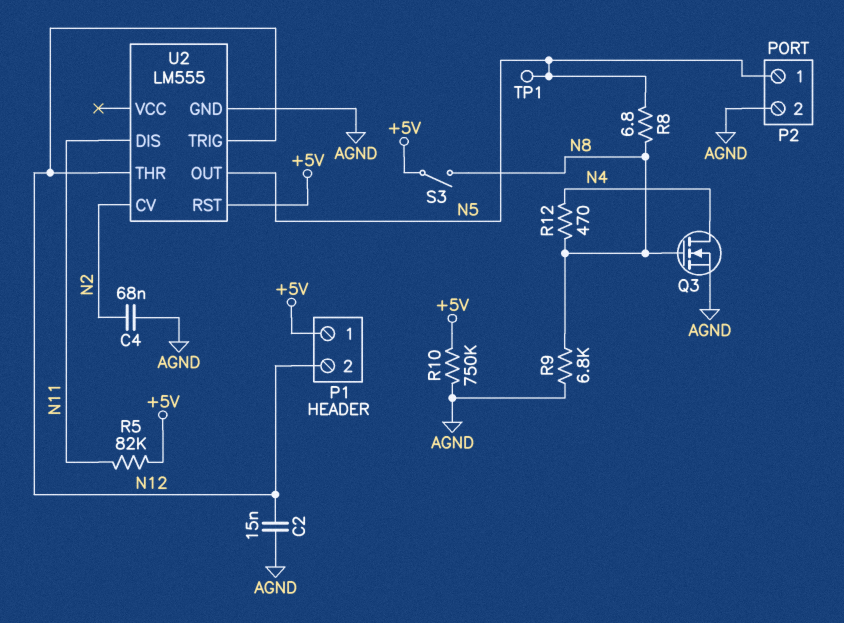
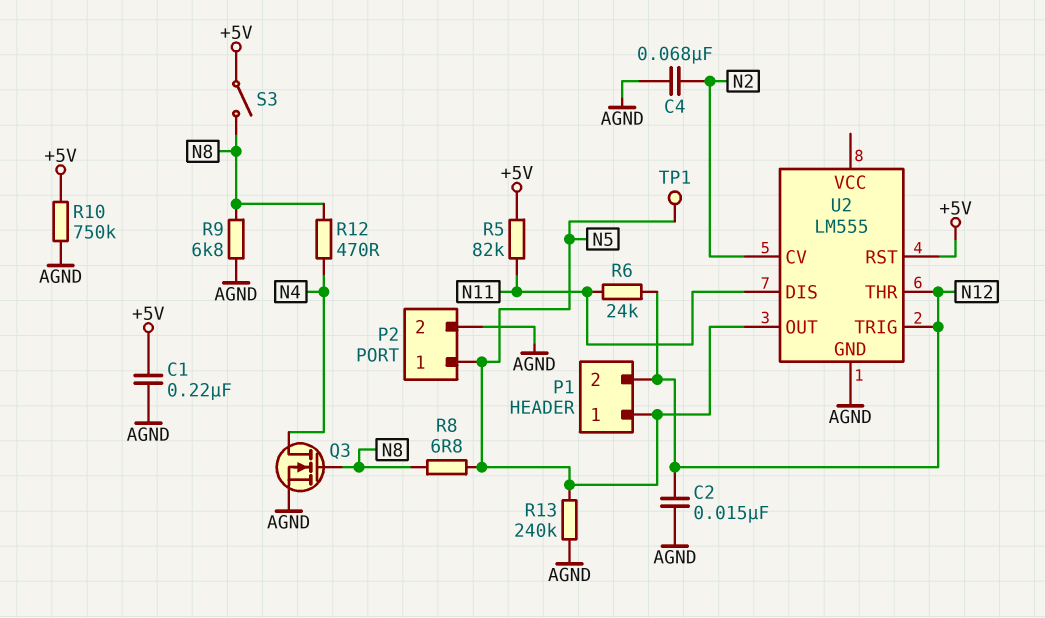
C1: none -> 220nF (+5V, AGND)
P1 pin 1: +5V -> N5
R6: none -> 24k (N11, N12)
R13: none -> 240k (AGND, N5)

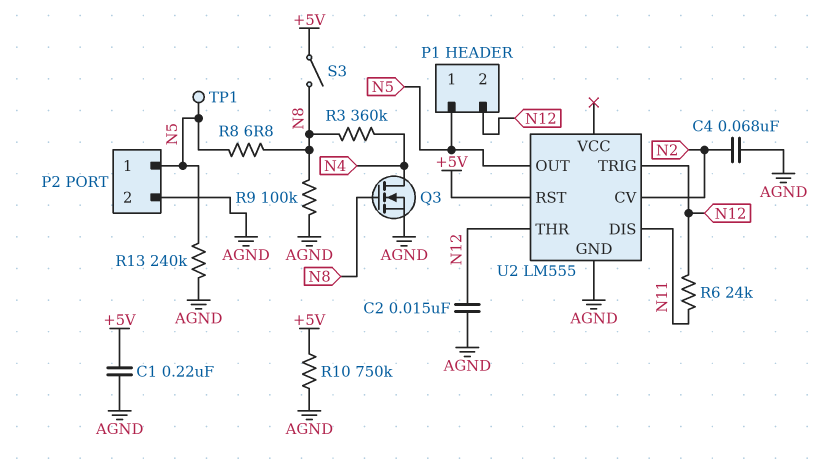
R3: none -> 360k (N4, N8)
R5: 82k (+5V, N11) -> none
R9: 6.8k (AGND, N8) -> 100k (AGND, N8)
R12: 470 (N4, N8) -> none

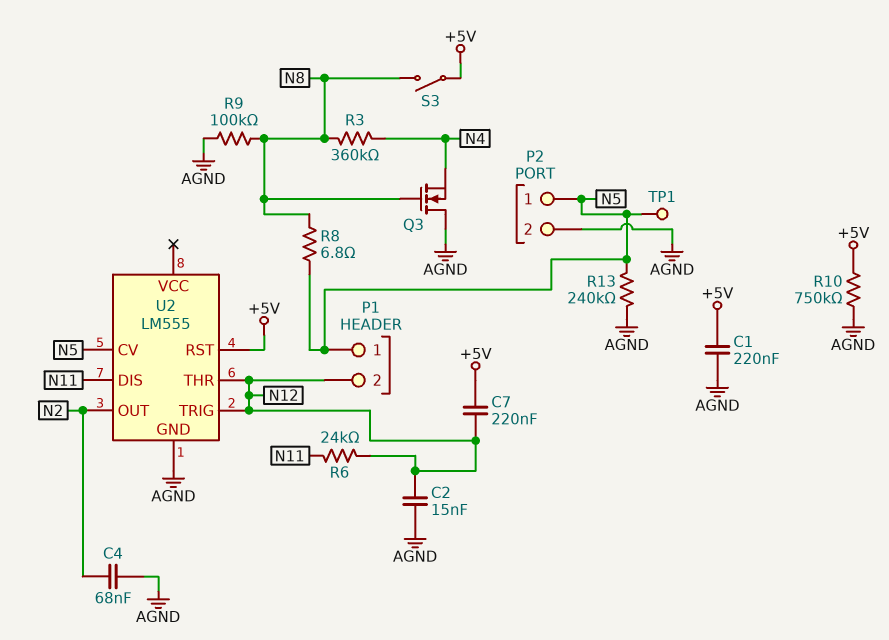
C7: none -> 220nF (+5V, N12)
Q3: NMOS (G N8, D N4, S AGND) -> NMOS (G N8, D AGND, S N4)
U2 pin CV: N2 -> N5
U2 pin OUT: N5 -> N2

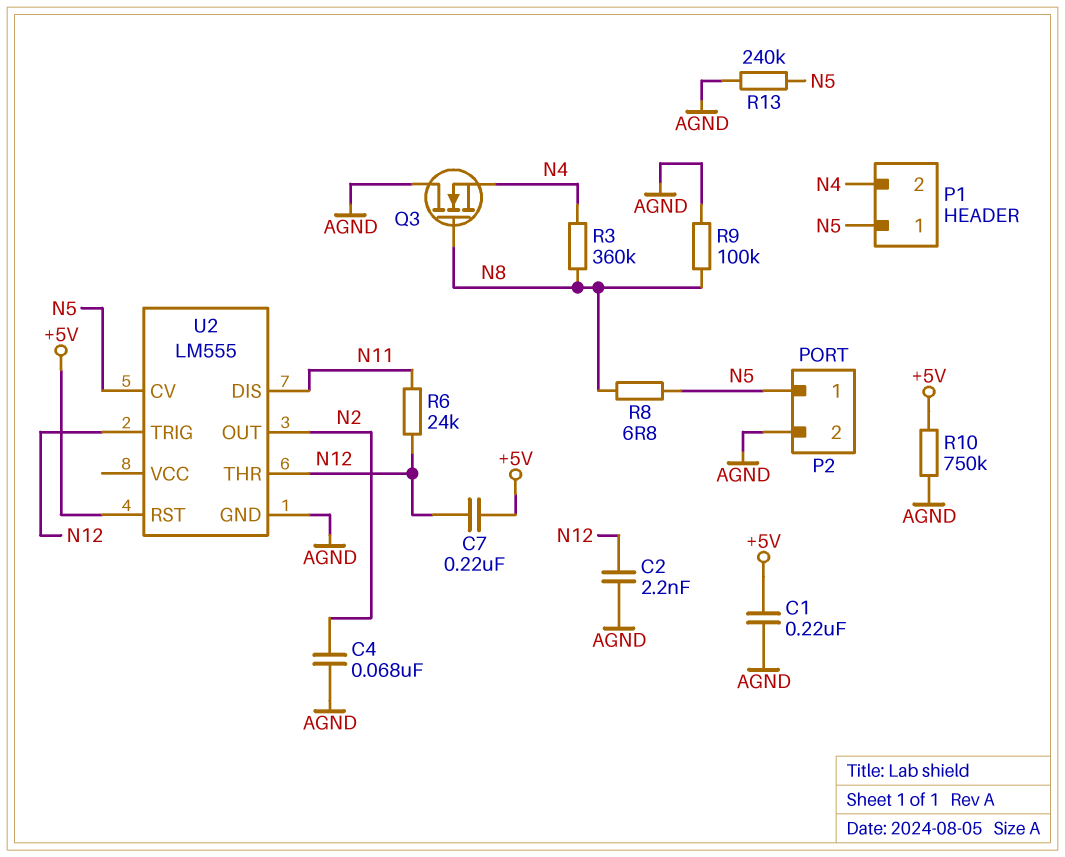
C2: 15nF (AGND, N12) -> 2.2nF (AGND, N12)
P1 pin 2: N12 -> N4
S3: switch (+5V, N8) -> none
TP1: test point (N5) -> none

